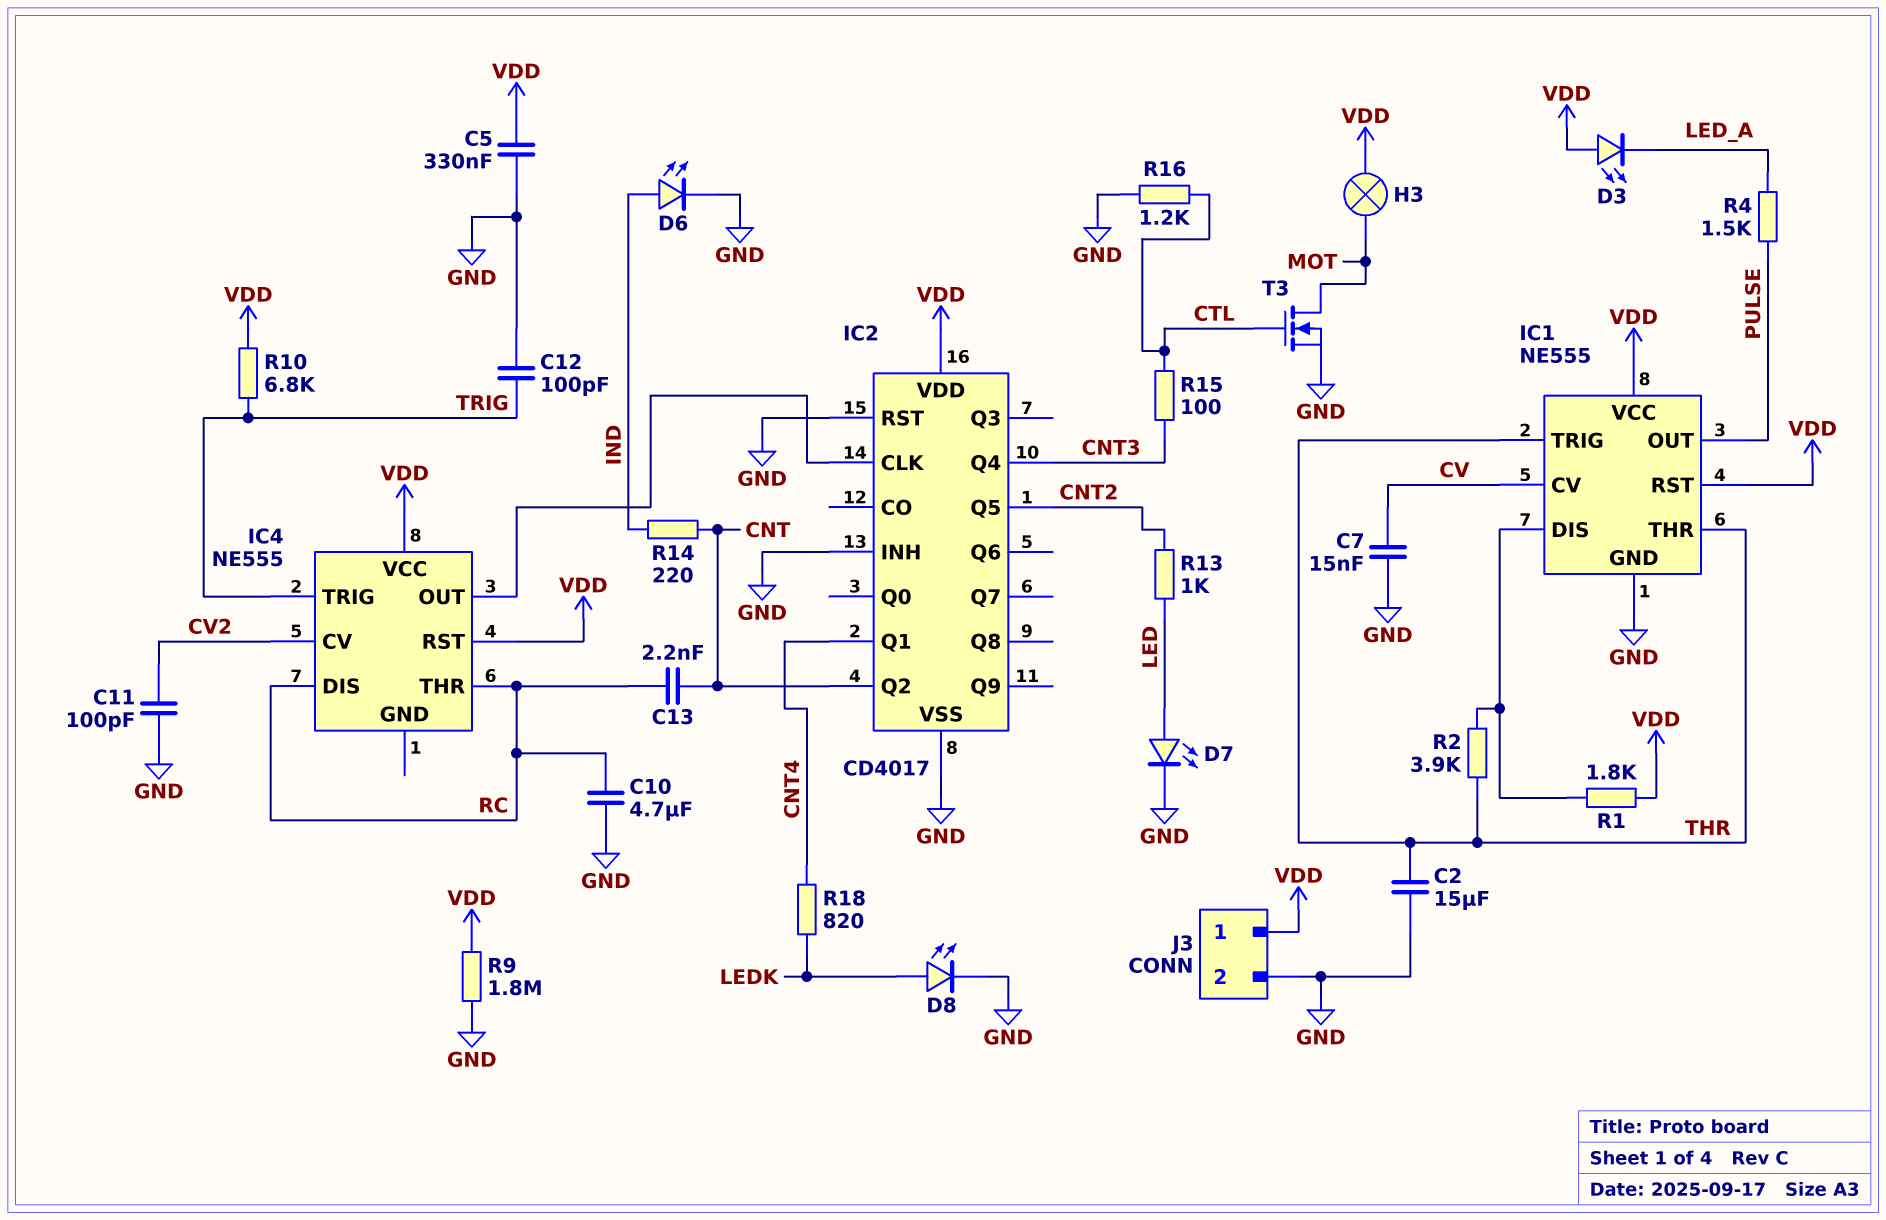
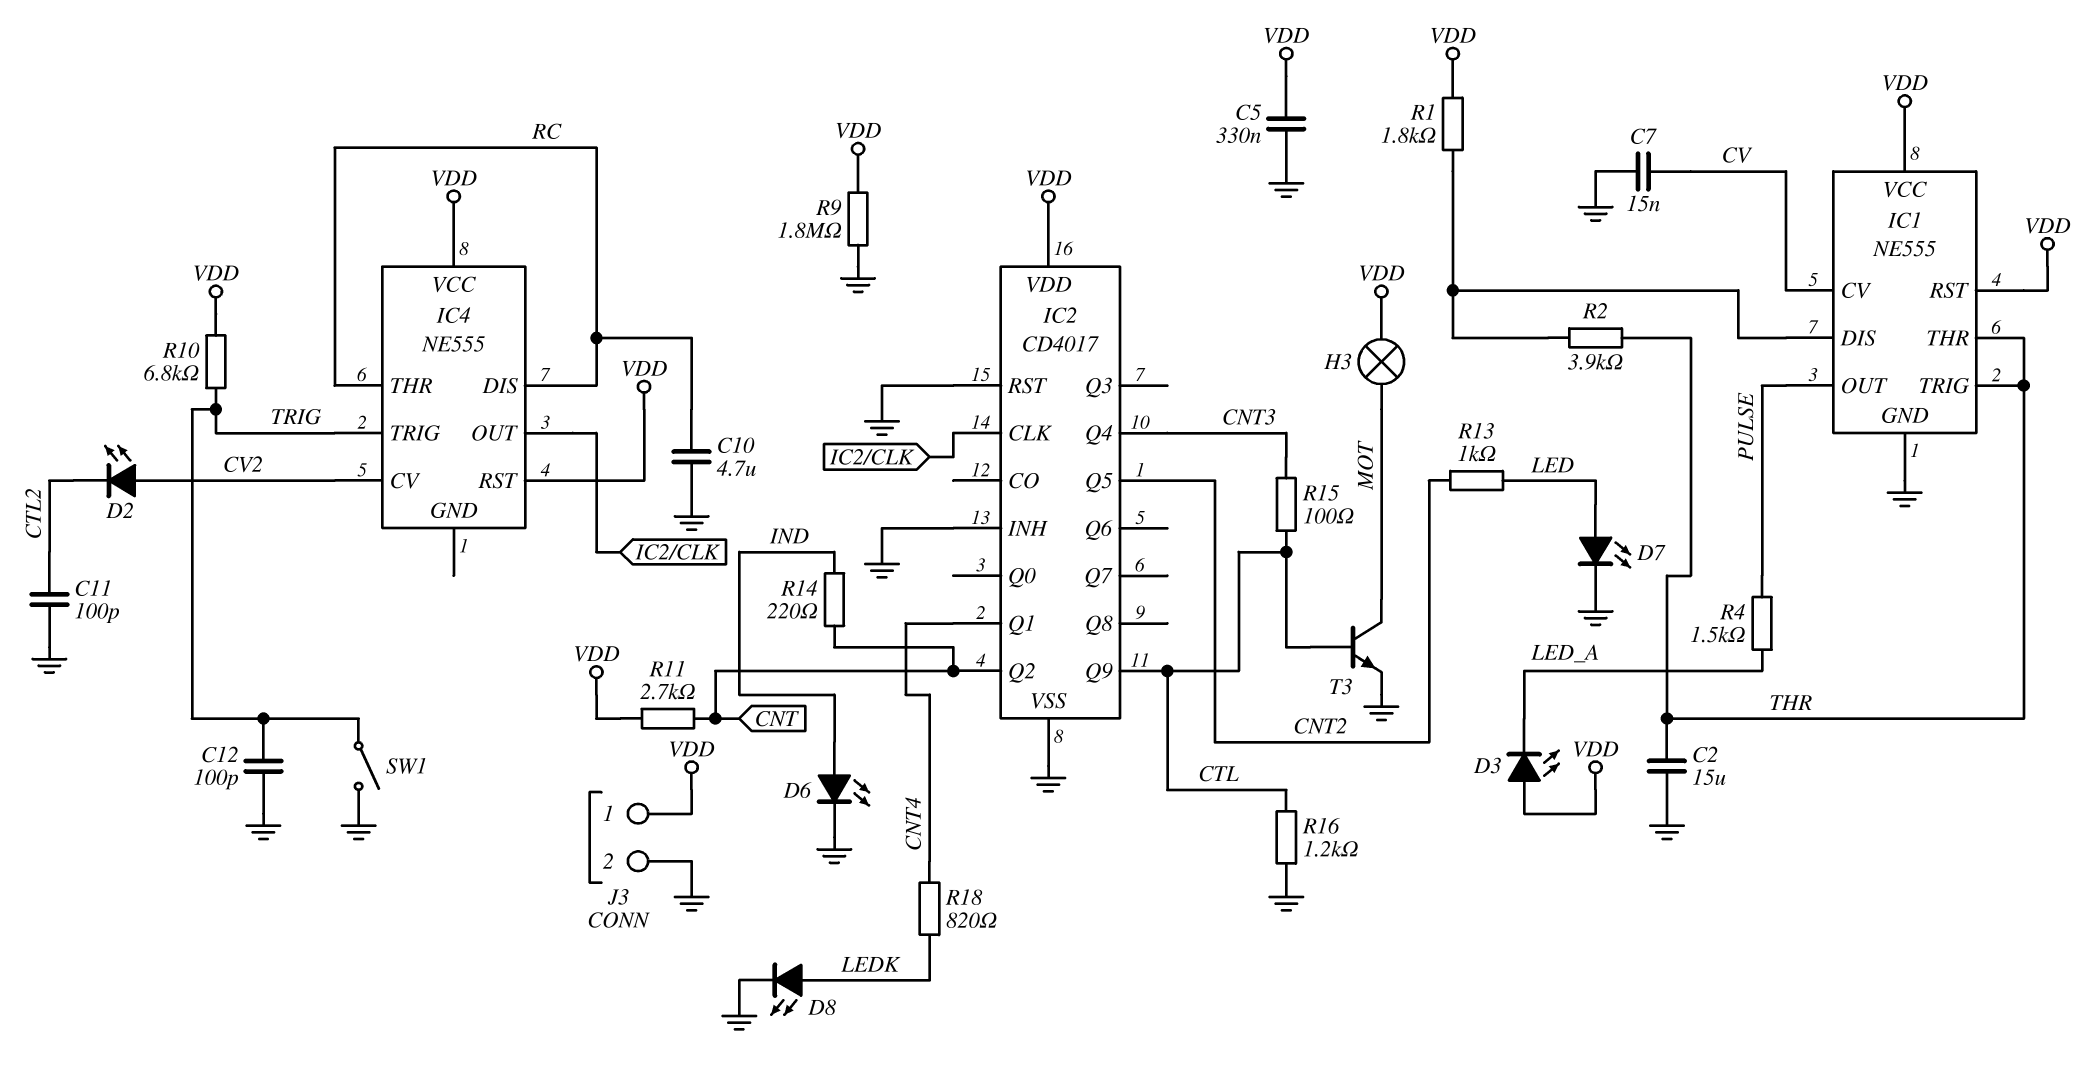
C11: 100pF (CV2, GND) -> 100pF (CTL2, GND)
C13: 2.2nF (CNT, RC) -> none
D2: none -> LED (A CV2, K CTL2)
IC2 pin Q9: none -> CTL
R11: none -> 2.7k (CNT, VDD)
SW1: none -> switch (GND, TRIG)
T3: NMOS (G CTL, D MOT, S GND) -> NPN (B CTL, C MOT, E GND)

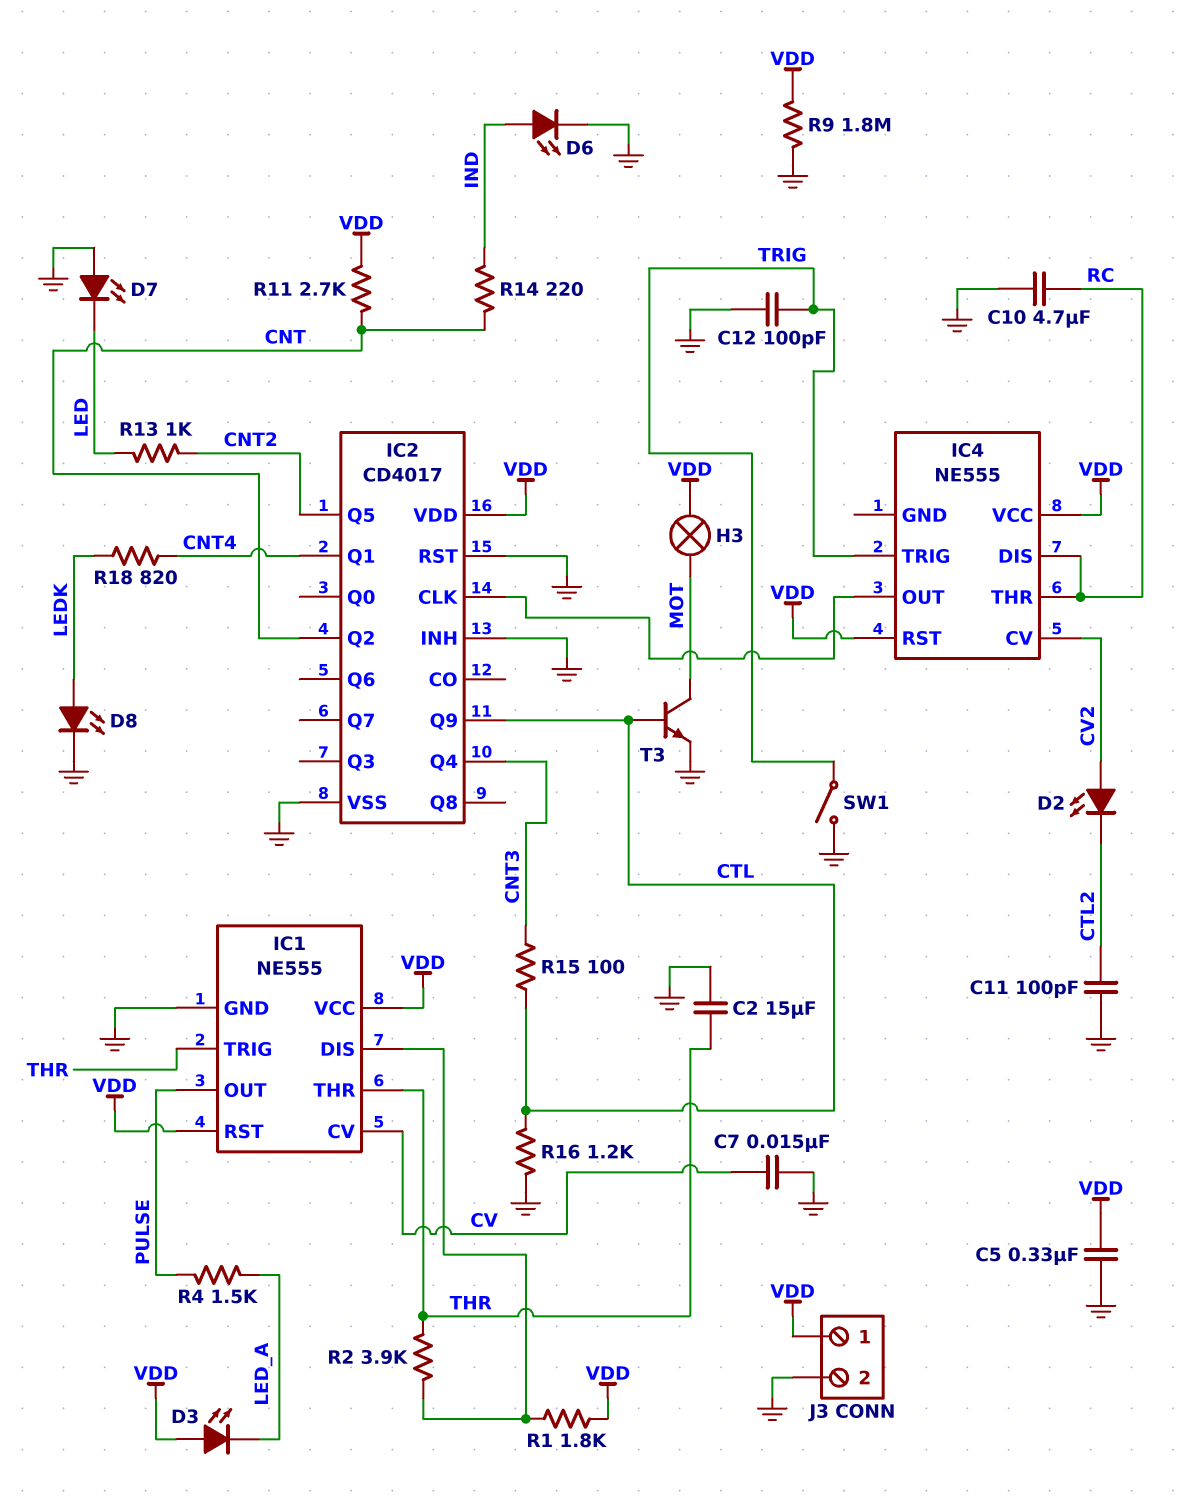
D7: LED (A LED, K GND) -> LED (A GND, K LED)
R10: 6.8k (TRIG, VDD) -> none

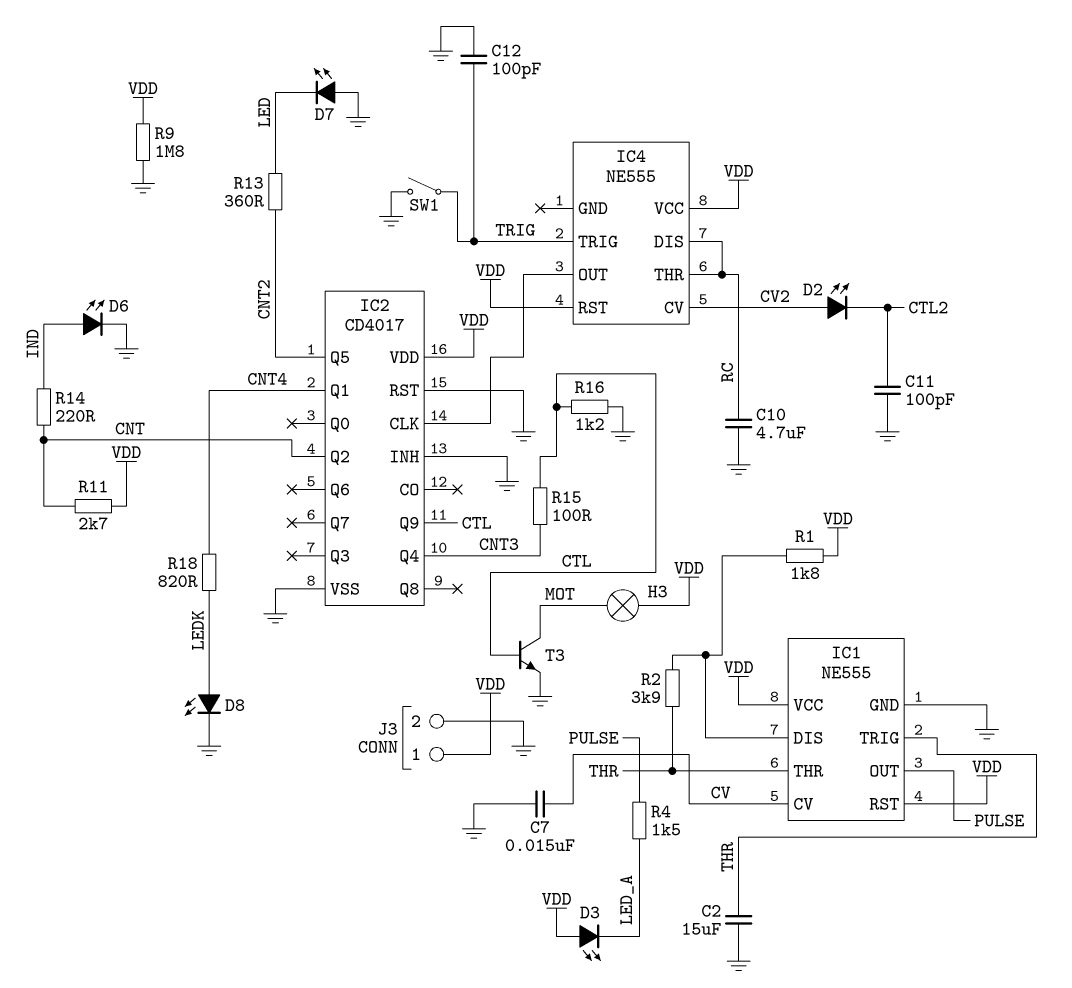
C5: 330nF (GND, VDD) -> none
R13: 1k (CNT2, LED) -> 360 (CNT2, LED)

